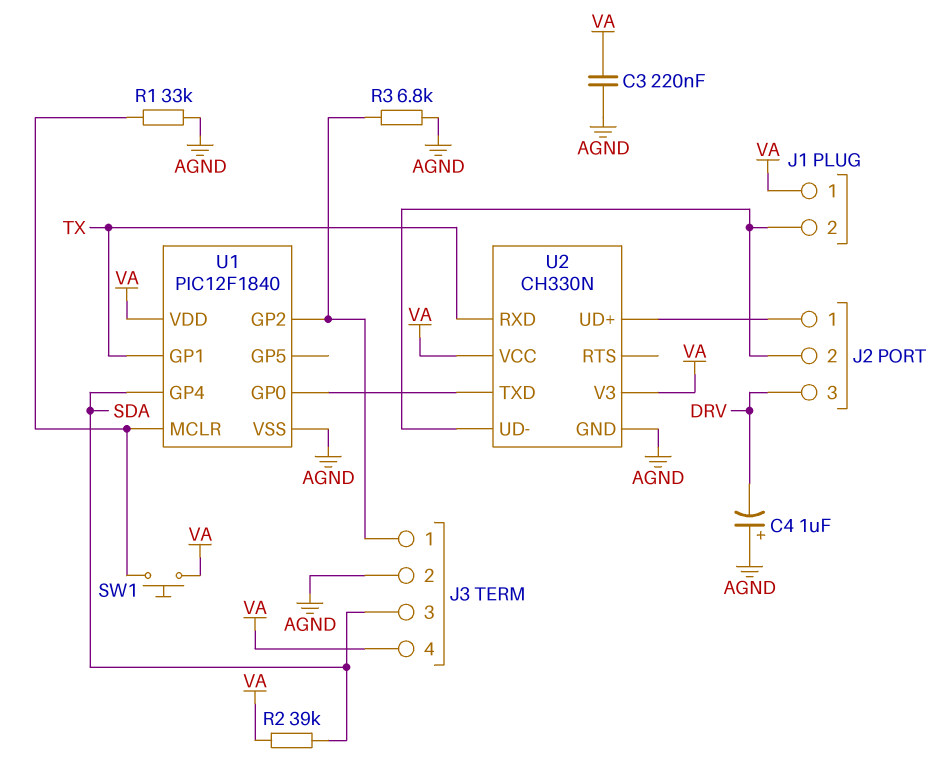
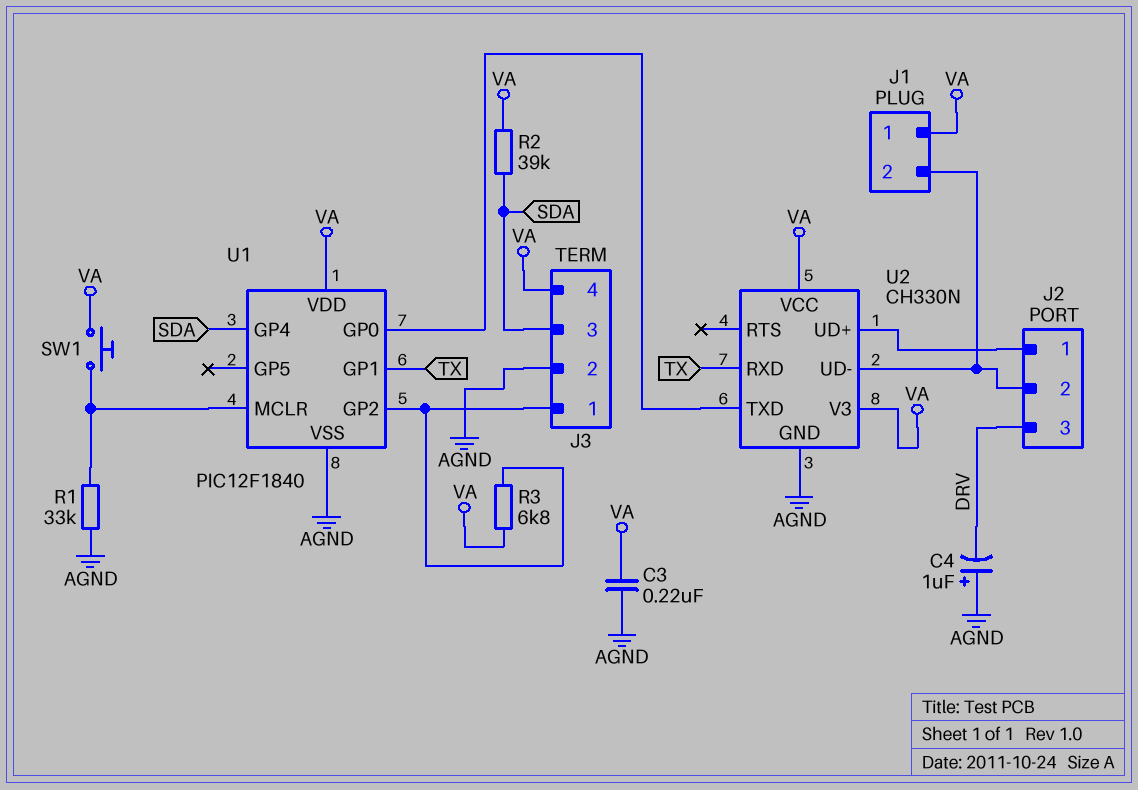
R3: 6.8k (AGND, J3/1) -> 6.8k (J3/1, VA)

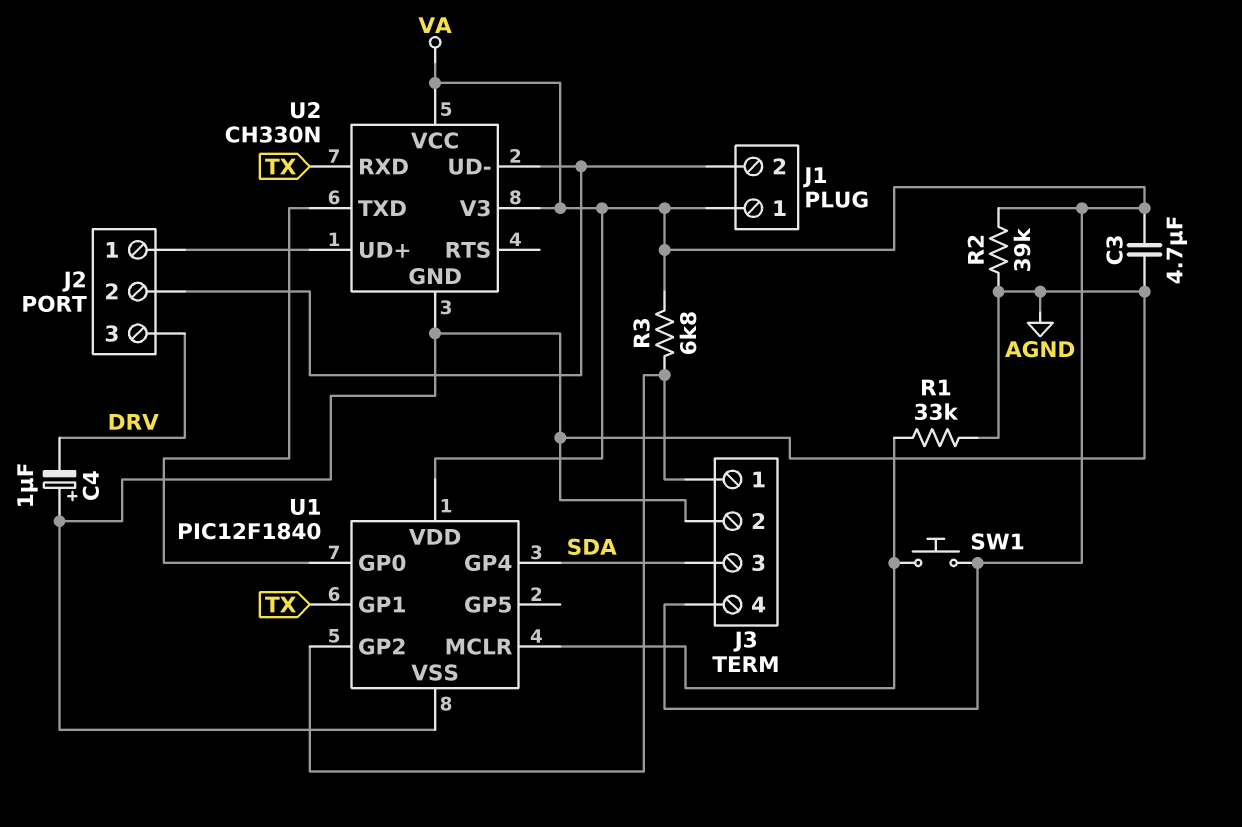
C3: 220nF (AGND, VA) -> 4.7uF (AGND, VA)
R2: 39k (SDA, VA) -> 39k (AGND, VA)

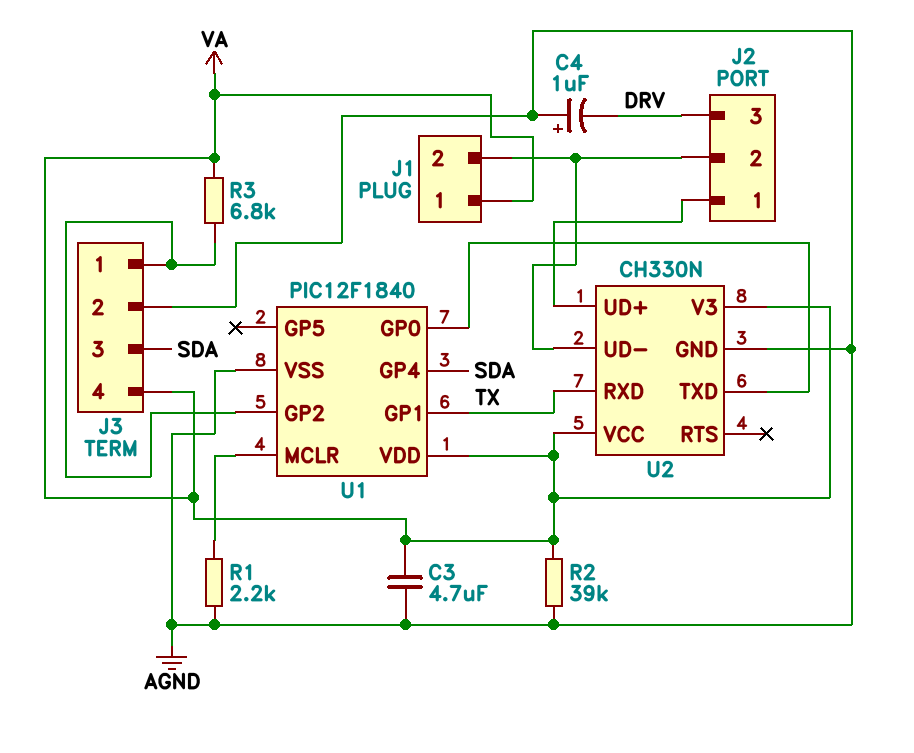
R1: 33k (AGND, U1/MCLR) -> 2.2k (AGND, U1/MCLR)
SW1: button (U1/MCLR, VA) -> none

